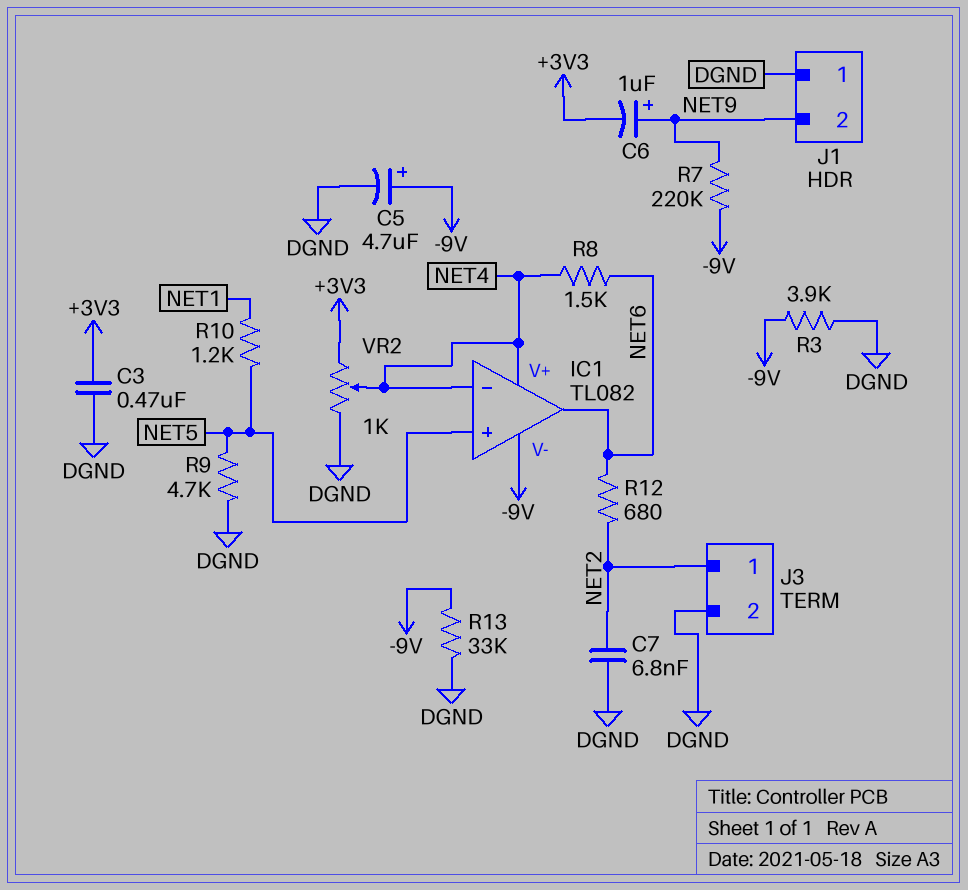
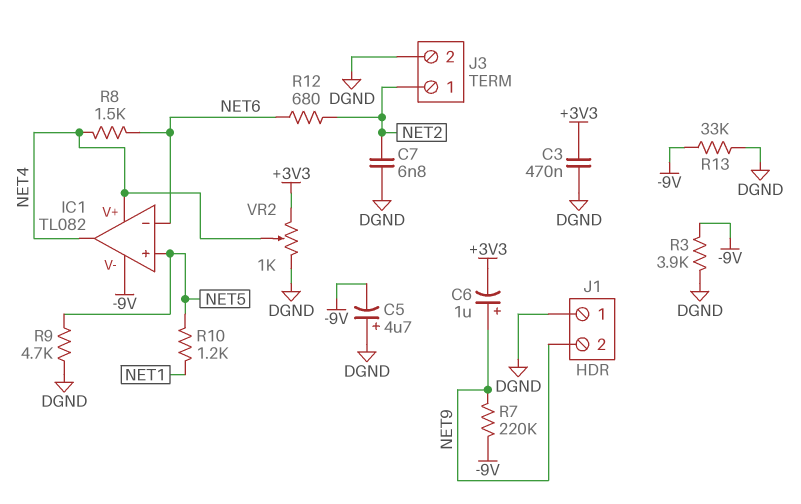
C5: 4.7uF (plus -9V, minus DGND) -> 4.7uF (plus DGND, minus -9V)
IC1 pin in-: NET4 -> NET6
IC1 pin out: NET6 -> NET4

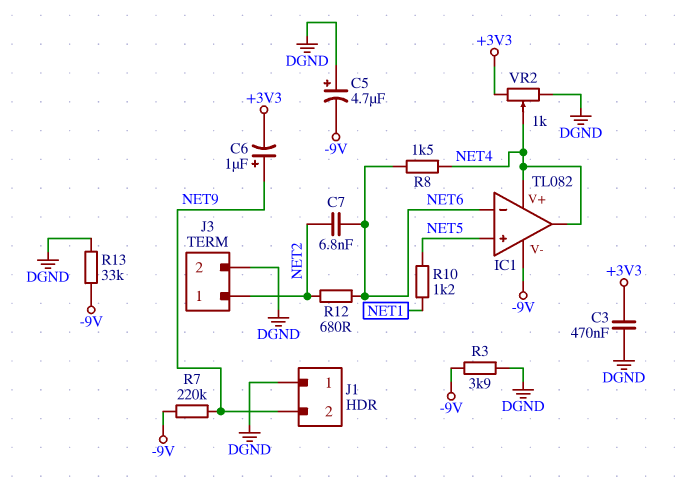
C7: 6.8nF (DGND, NET2) -> 6.8nF (NET2, NET6)
R9: 4.7k (DGND, NET5) -> none

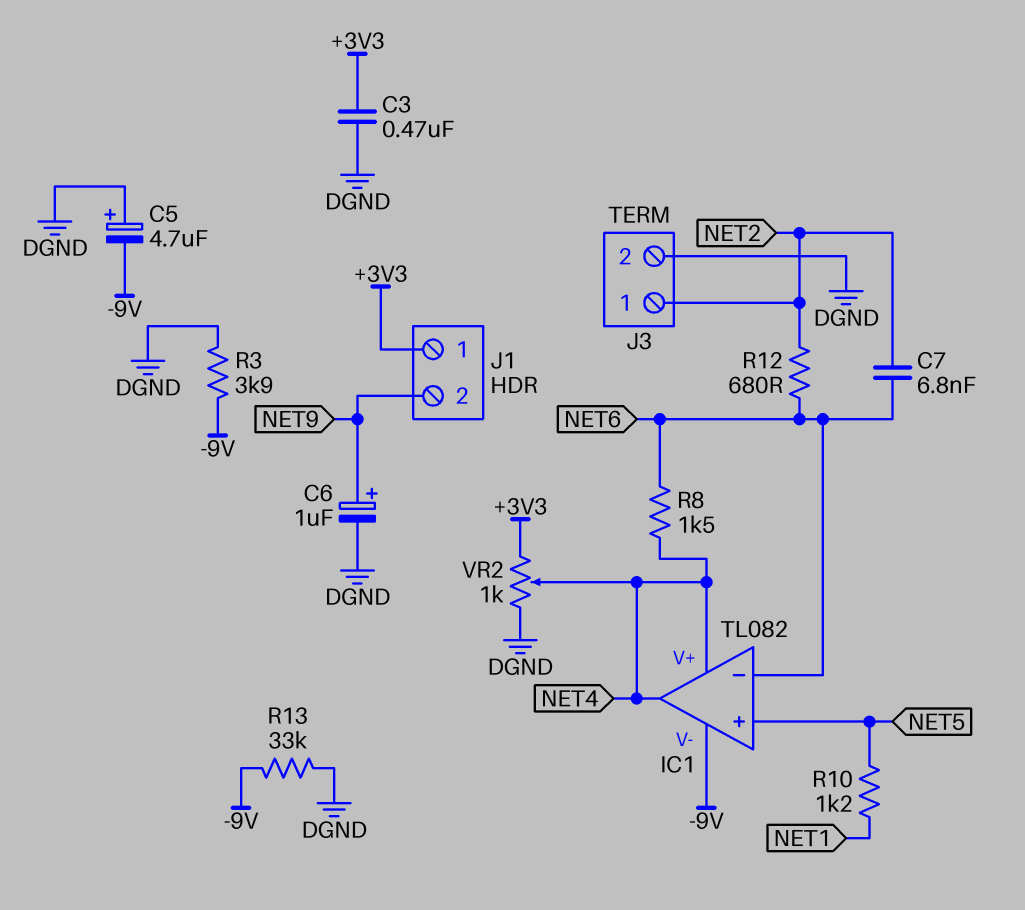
C6: 1uF (plus NET9, minus +3V3) -> 1uF (plus NET9, minus DGND)
J1 pin 1: DGND -> +3V3
R7: 220k (-9V, NET9) -> none

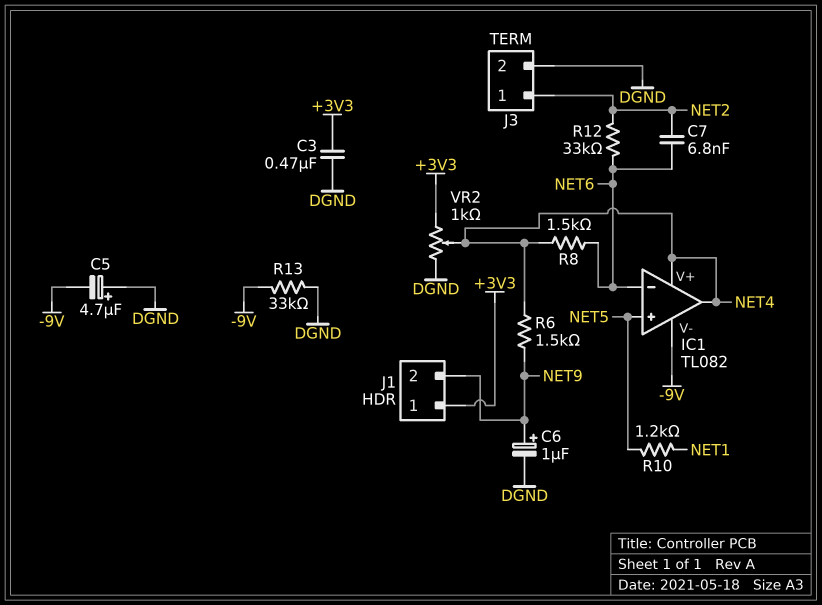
R3: 3.9k (-9V, DGND) -> none
R6: none -> 1.5k (NET4, NET9)
R12: 680 (NET2, NET6) -> 33k (NET2, NET6)

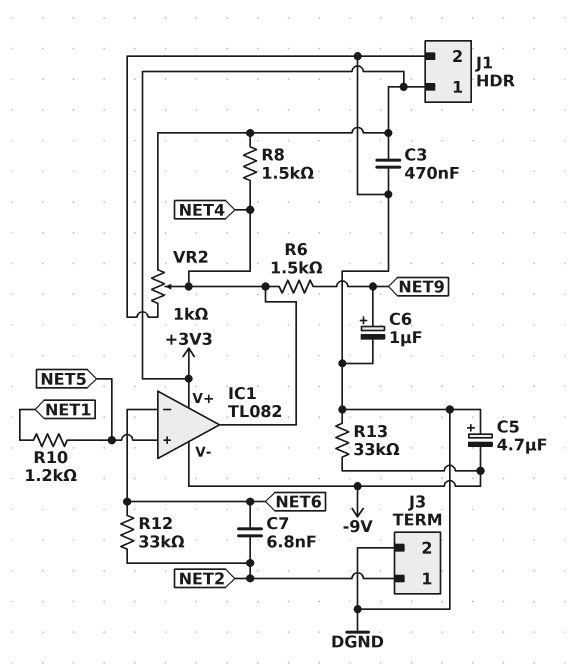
IC1 pin V+: NET4 -> +3V3
J1 pin 2: NET9 -> DGND
R8: 1.5k (NET4, NET6) -> 1.5k (+3V3, NET4)

